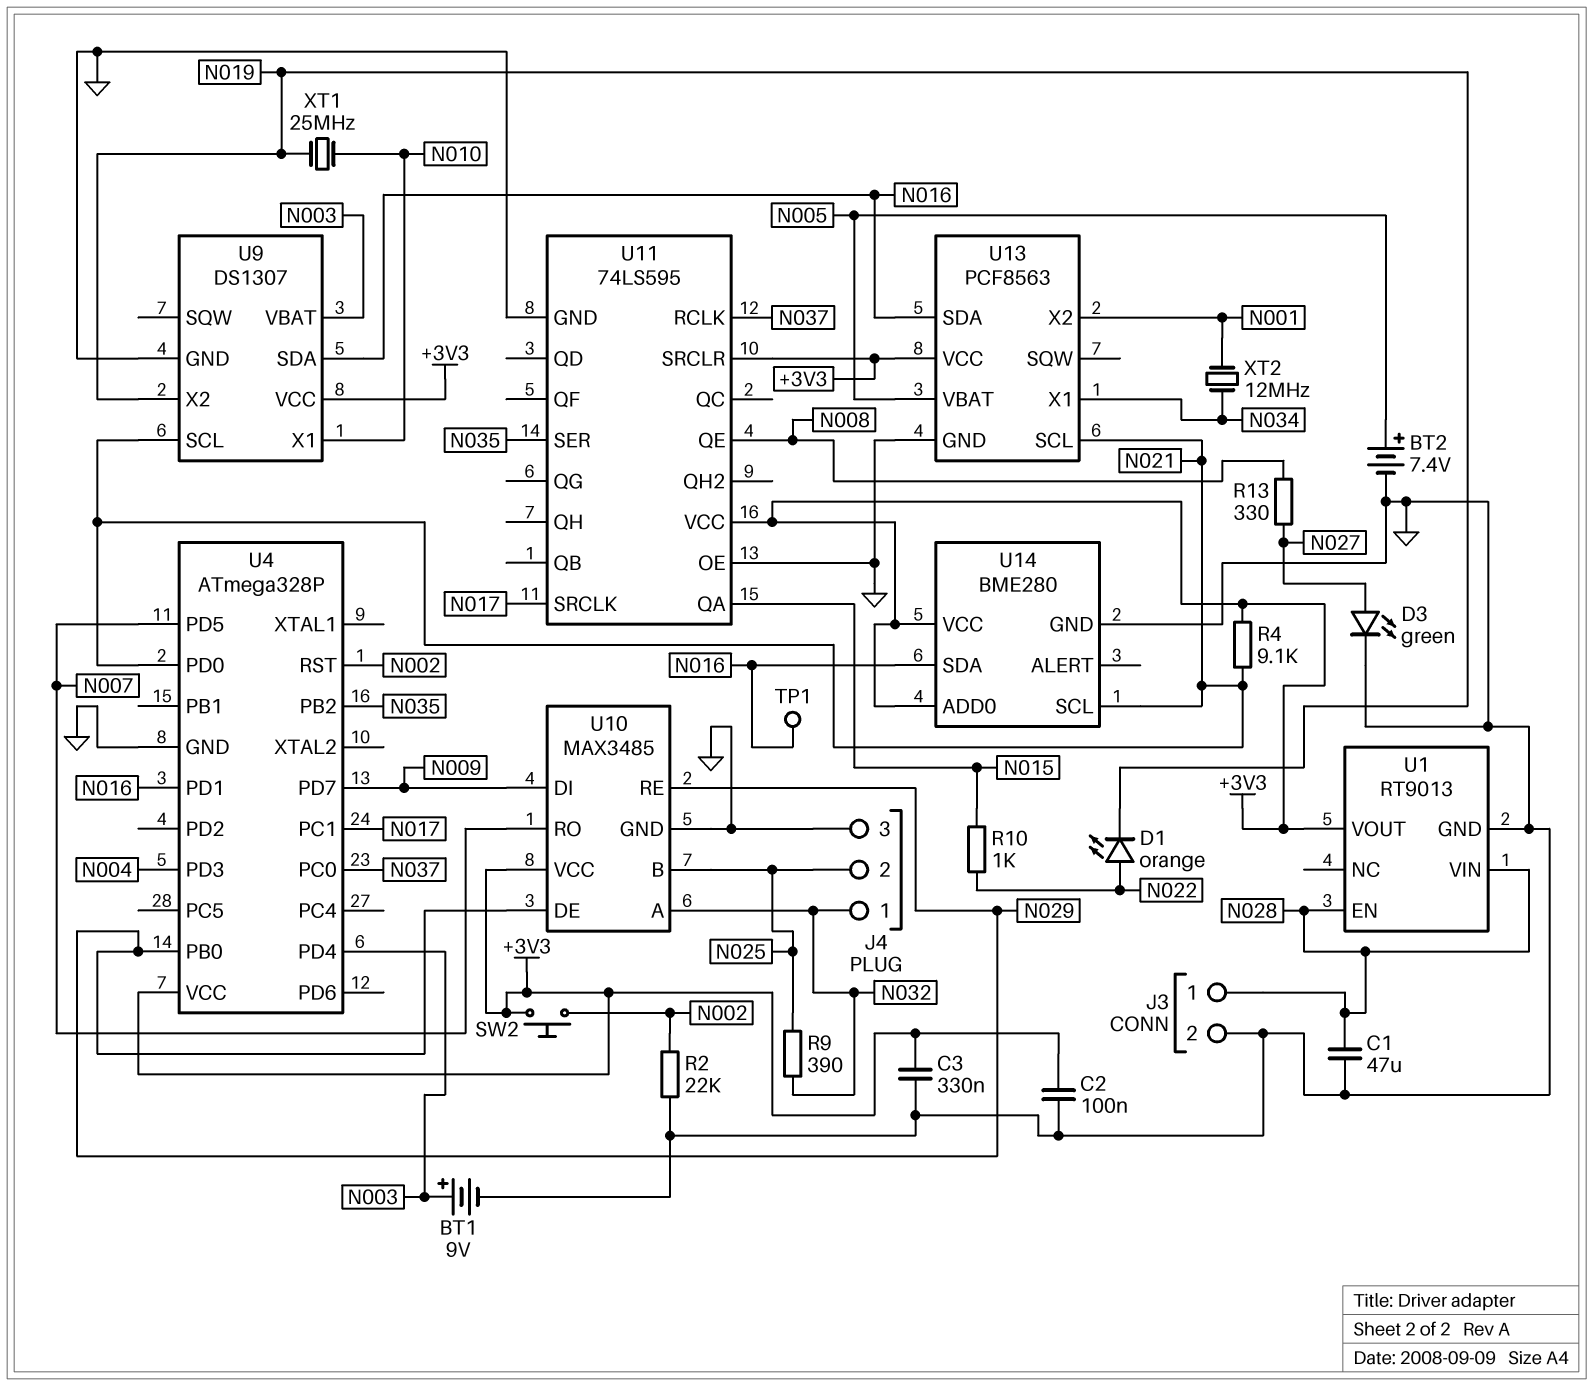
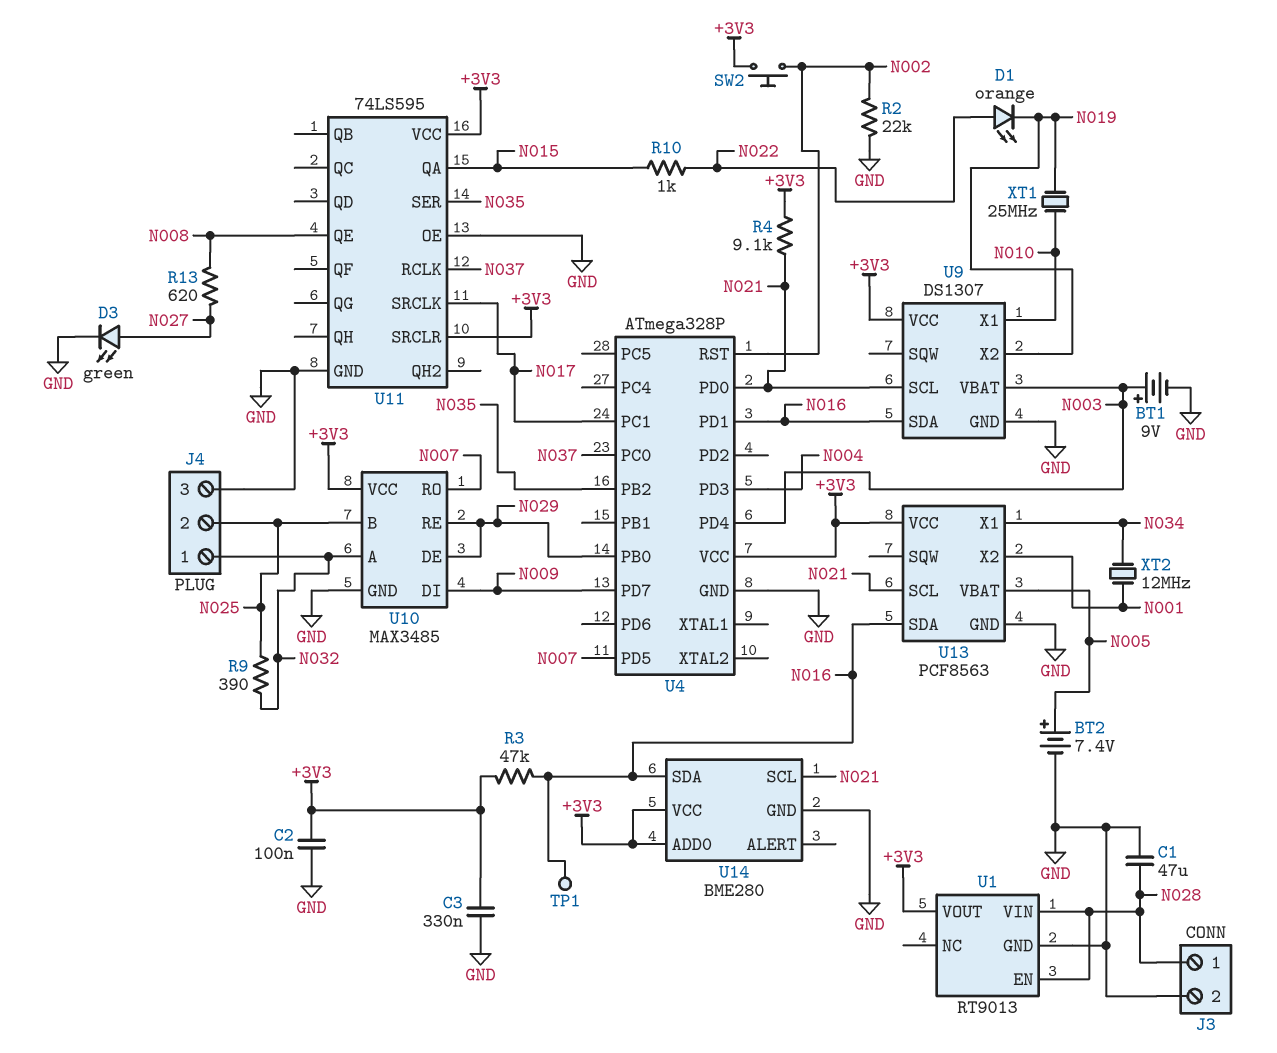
R3: none -> 47k (+3V3, N016)
R13: 330 (N008, N027) -> 620 (N008, N027)

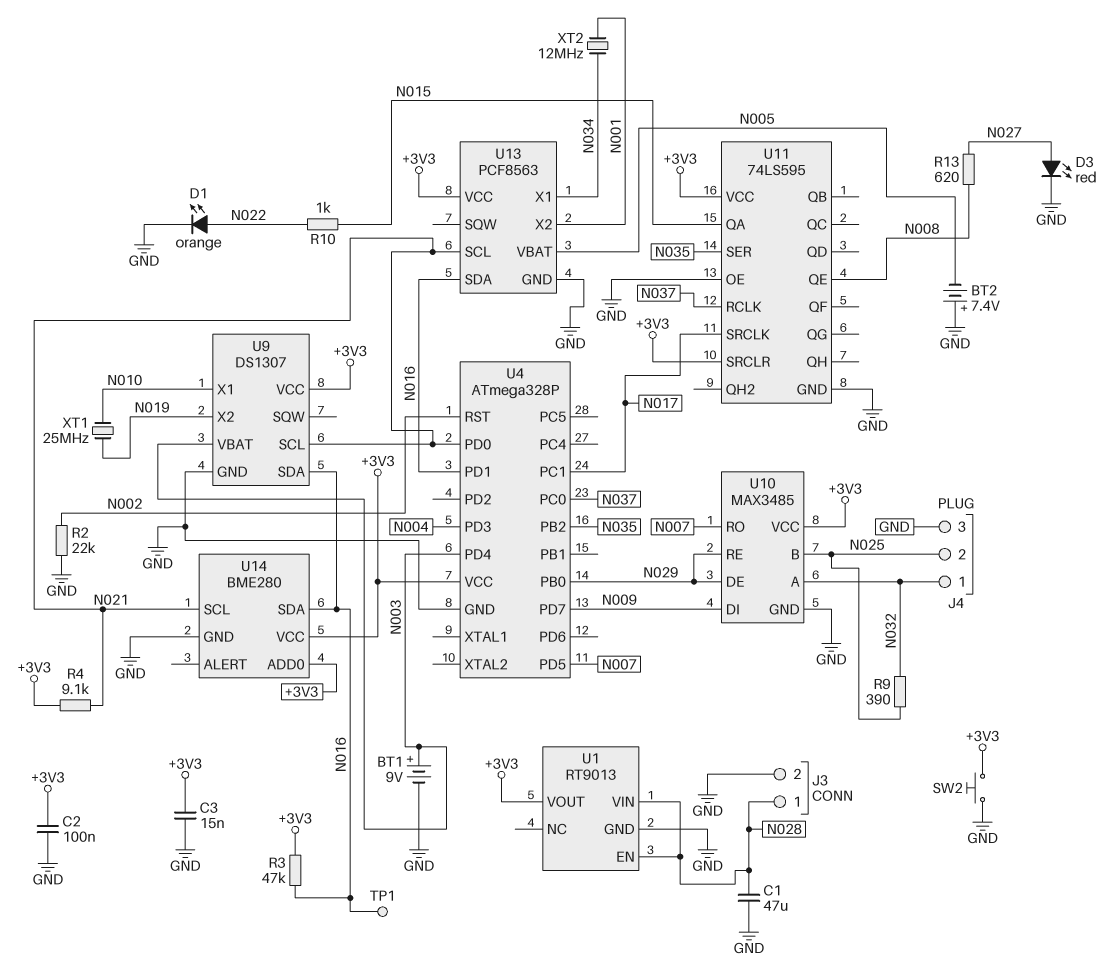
BT2: 7.4V (plus N005, minus GND) -> 7.4V (plus GND, minus N005)
C3: 330nF (+3V3, GND) -> 15nF (+3V3, GND)
D1: LED orange (A N022, K N019) -> LED orange (A N022, K GND)
D3: LED green (A N027, K GND) -> LED red (A N027, K GND)
SW2: button (+3V3, N002) -> button (+3V3, GND)

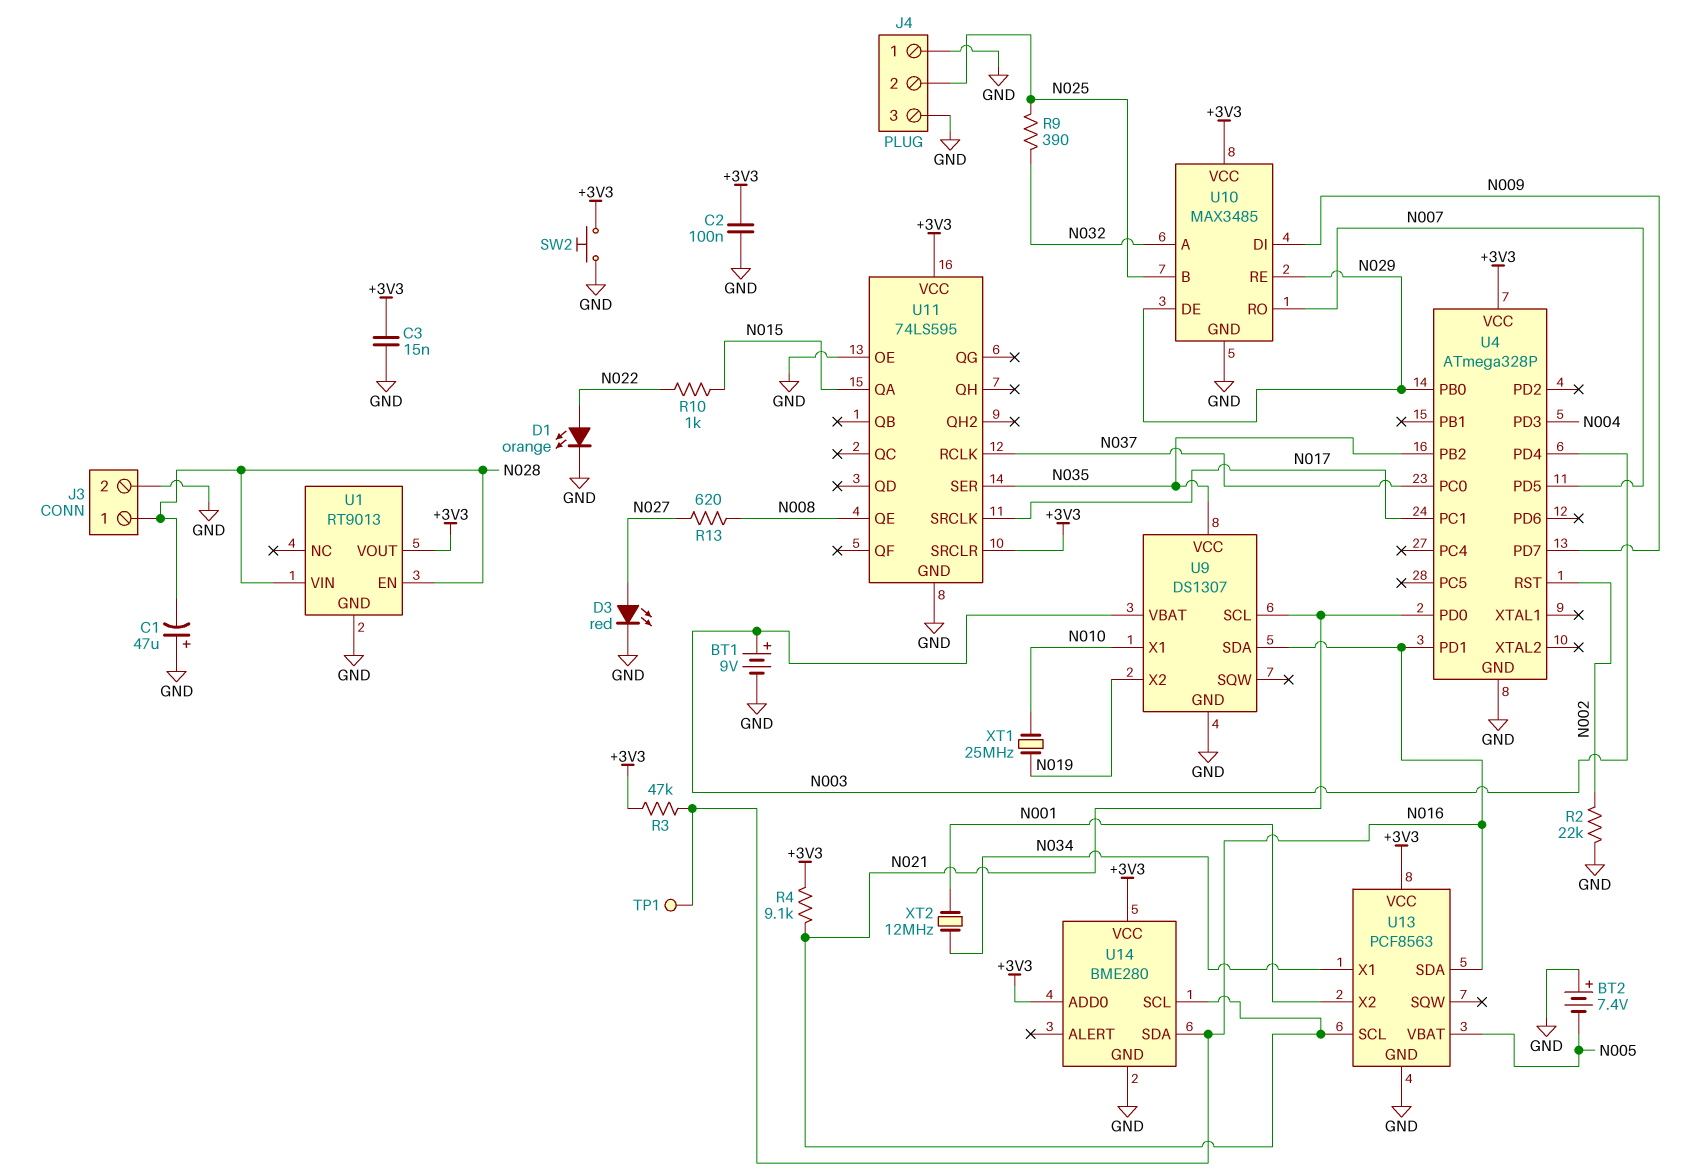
C1: 47uF (GND, N028) -> 47uF (plus GND, minus N028)
J4 pin 1: N032 -> GND
U9 pin VCC: +3V3 -> N035

